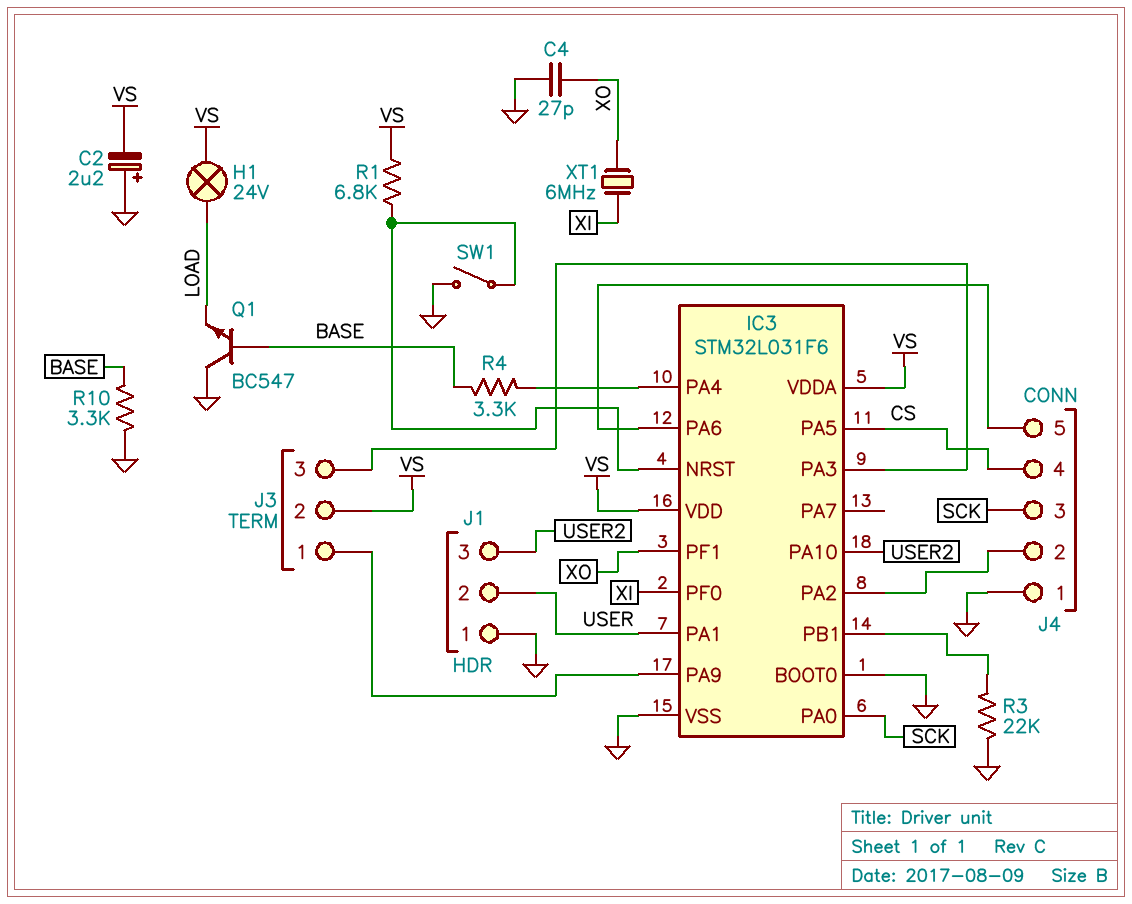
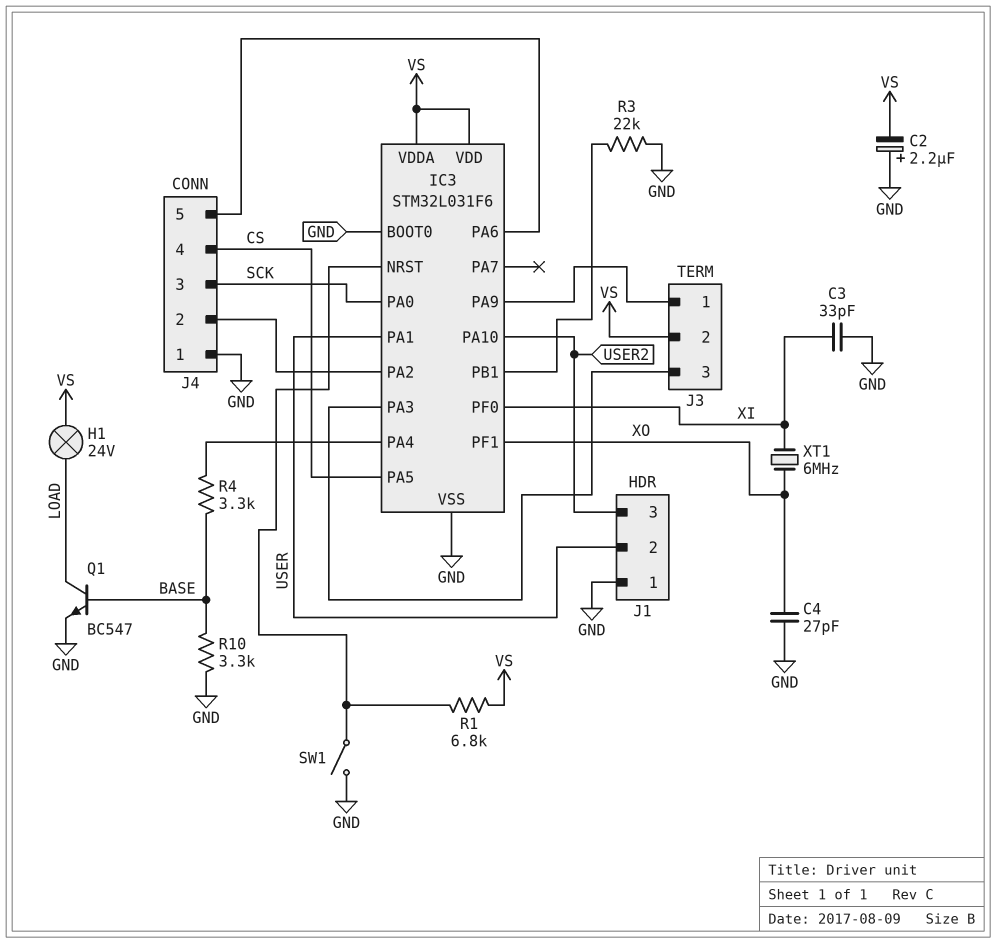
C3: none -> 33pF (GND, XI)
Q1: NPN BC547 (B BASE, C GND, E LOAD) -> NPN BC547 (B BASE, C LOAD, E GND)

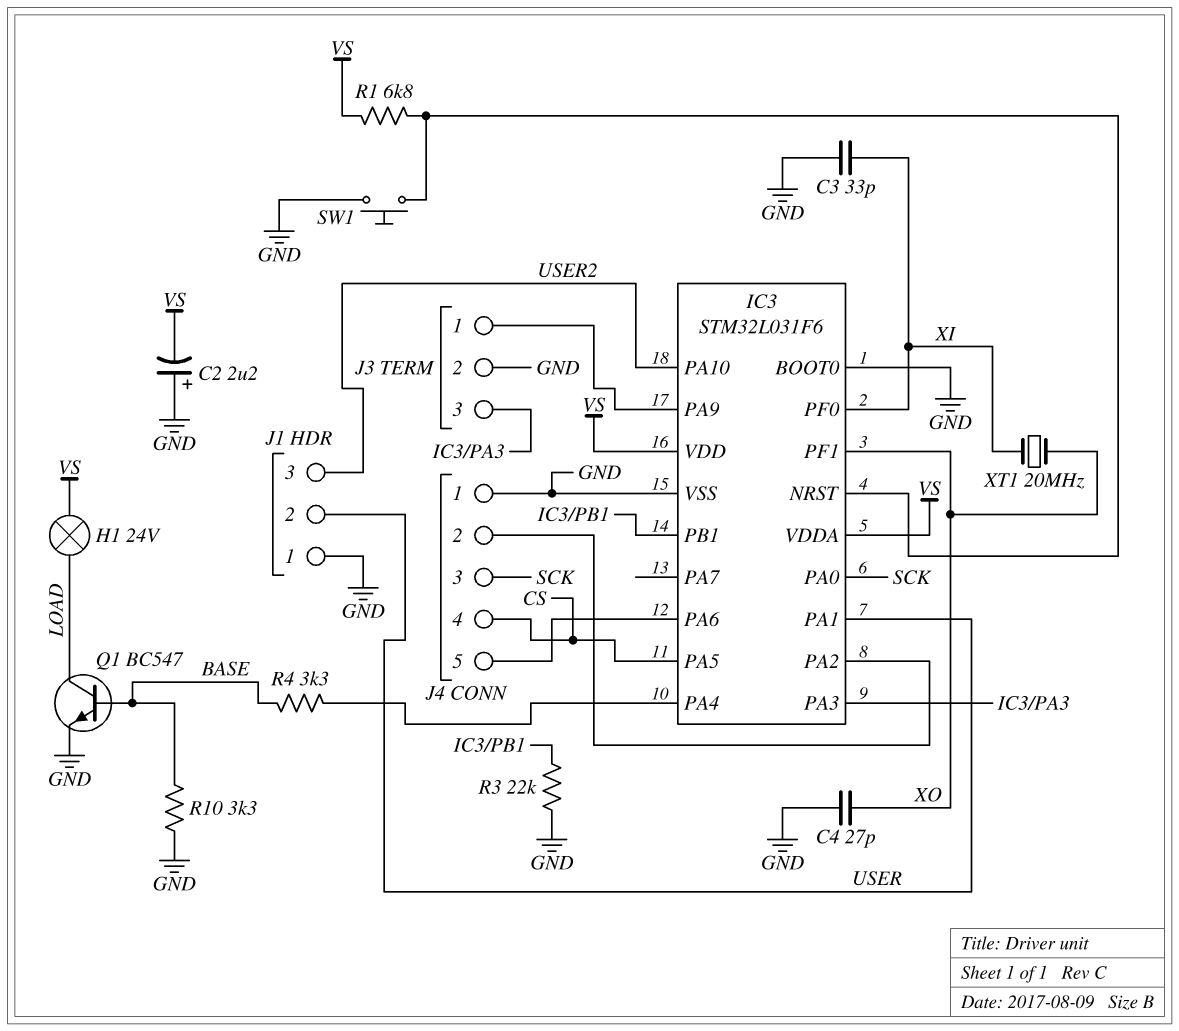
J3 pin 2: VS -> GND
SW1: switch (GND, IC3/NRST) -> button (GND, IC3/NRST)
XT1: 6MHz (XI, XO) -> 20MHz (XI, XO)

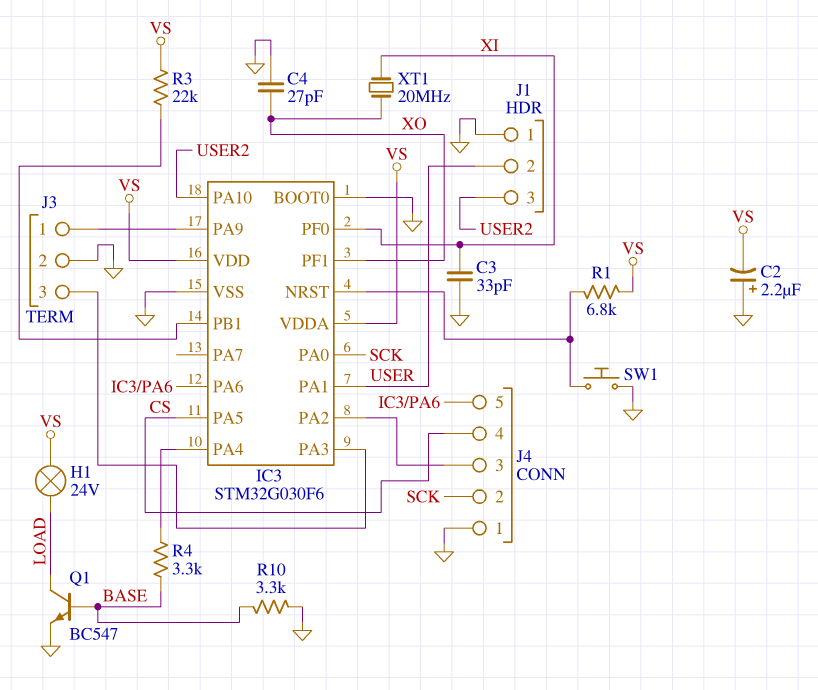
IC3: STM32L031F6 -> STM32G030F6
J4 pin 2: IC3/PA2 -> SCK
J4 pin 3: SCK -> IC3/PA2
R3: 22k (GND, IC3/PB1) -> 22k (IC3/PB1, VS)

